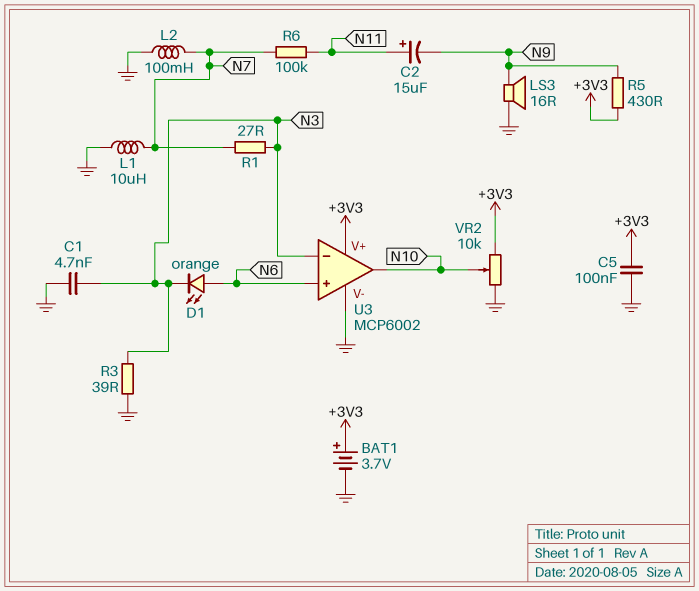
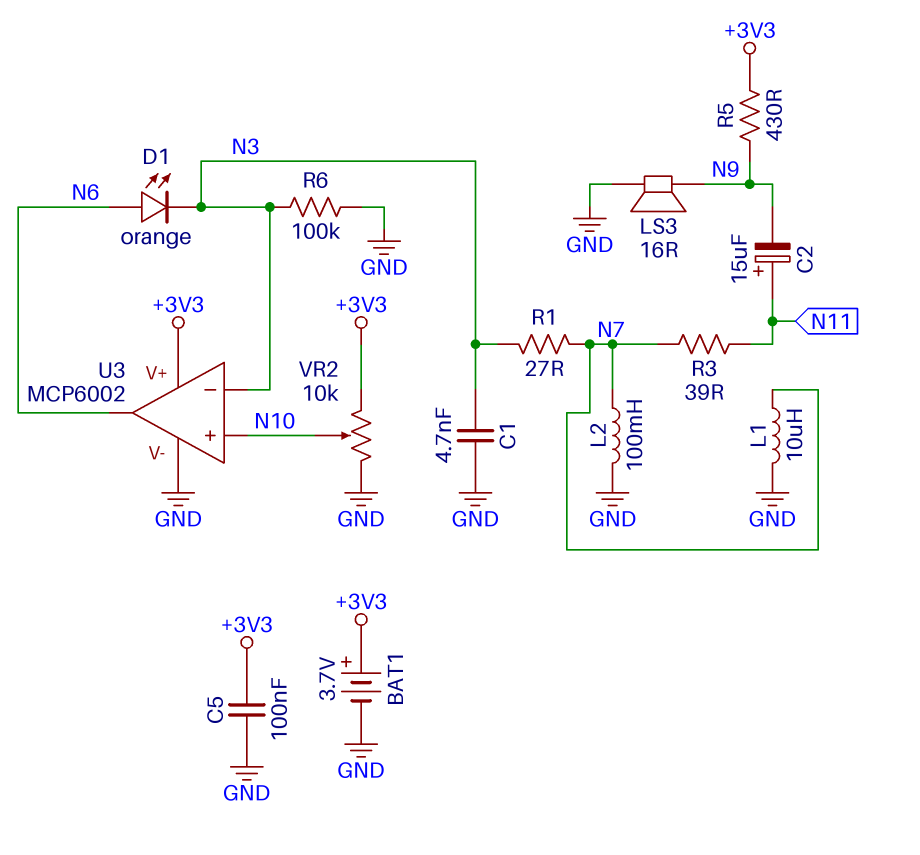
R3: 39 (GND, N3) -> 39 (N7, N11)
R6: 100k (N7, N11) -> 100k (GND, N3)
U3 pin in+: N6 -> N10
U3 pin out: N10 -> N6

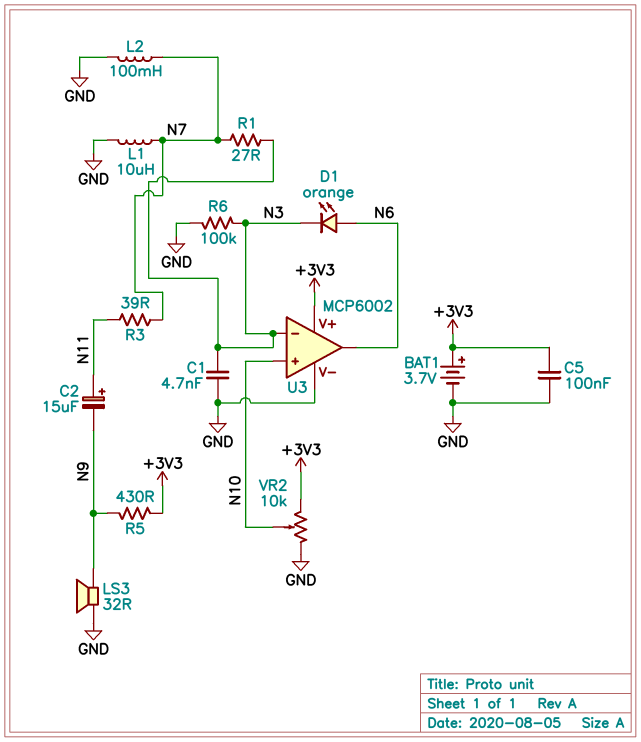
LS3: speaker 16R (GND, N9) -> speaker 32R (GND, N9)

